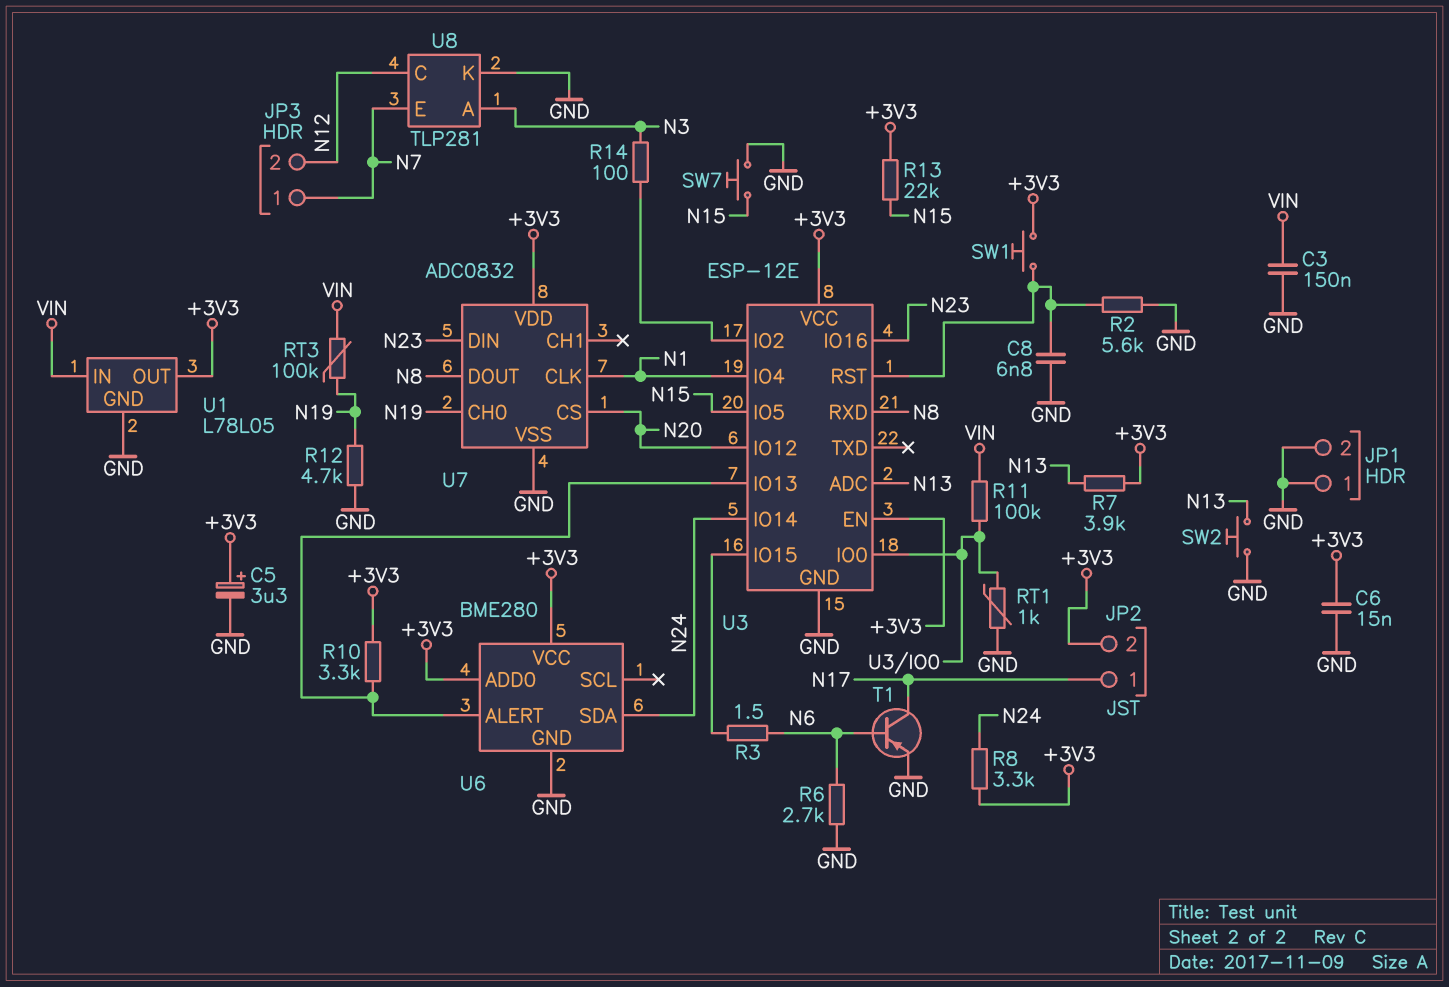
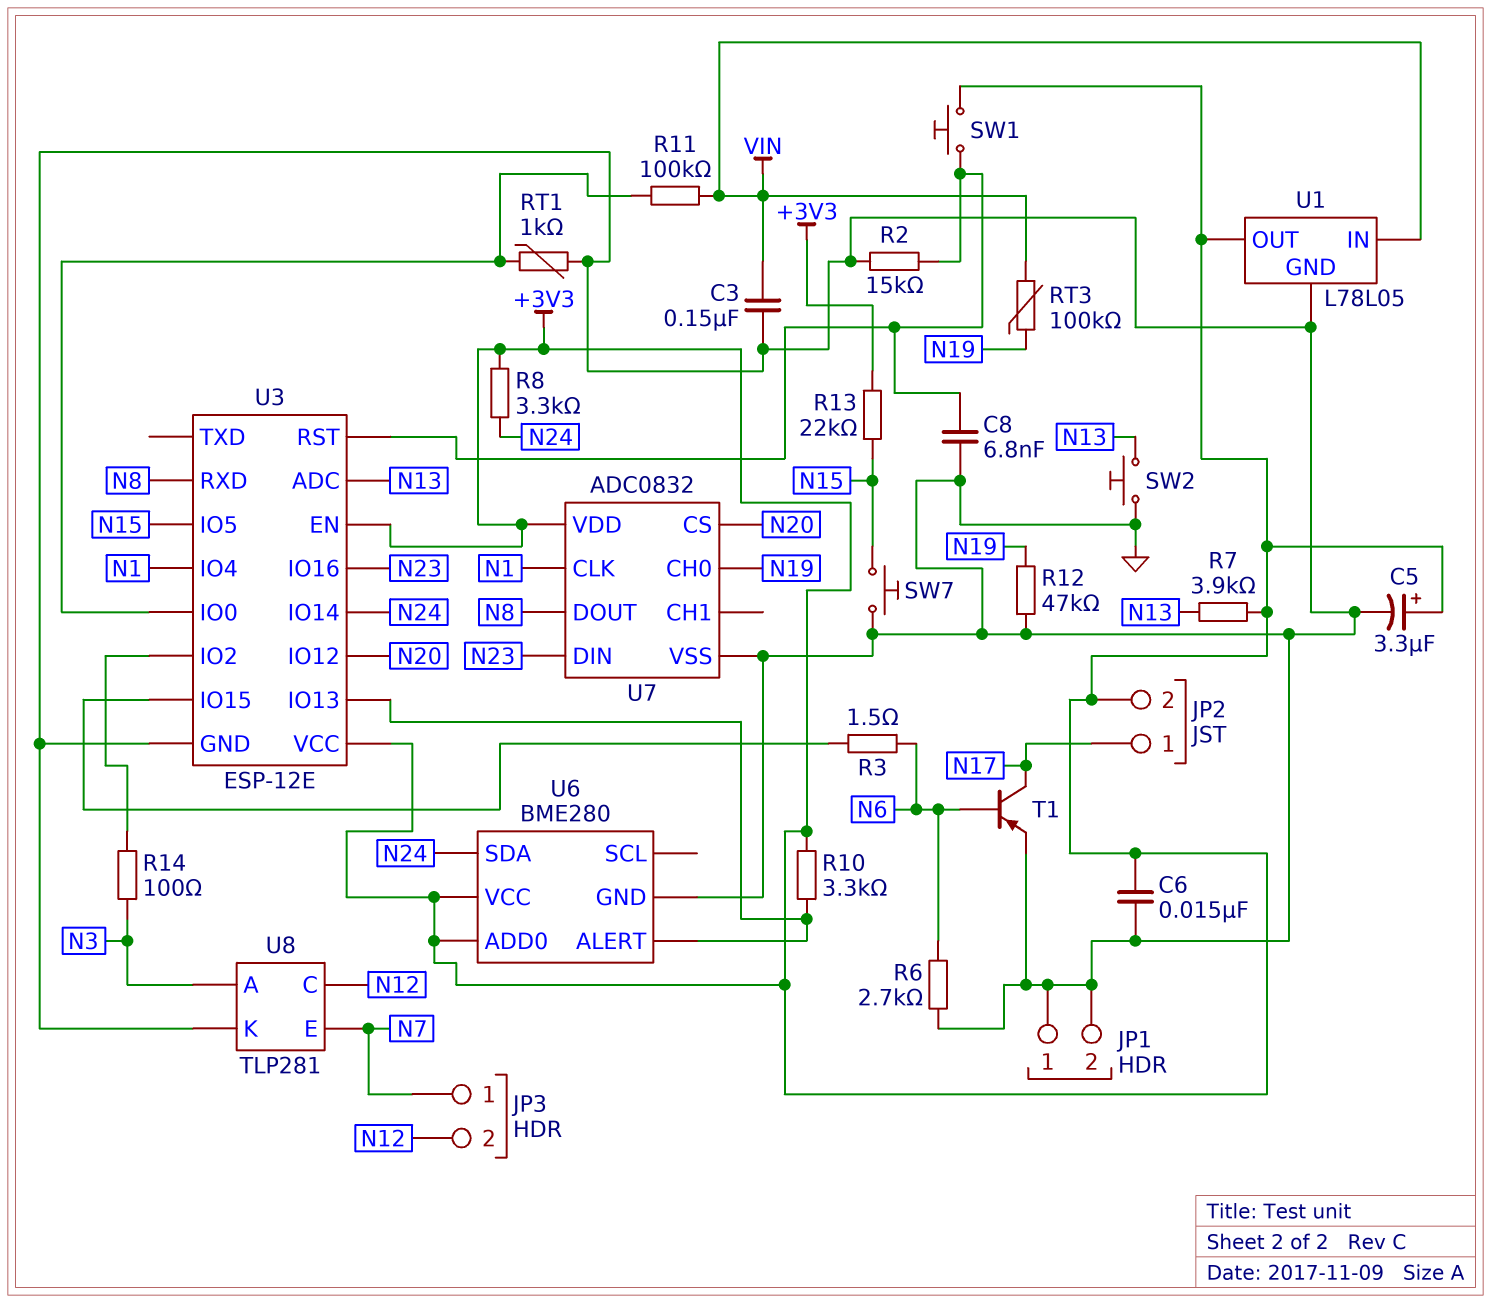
R2: 5.6k (GND, U3/RST) -> 15k (GND, U3/RST)
R12: 4.7k (GND, N19) -> 47k (GND, N19)

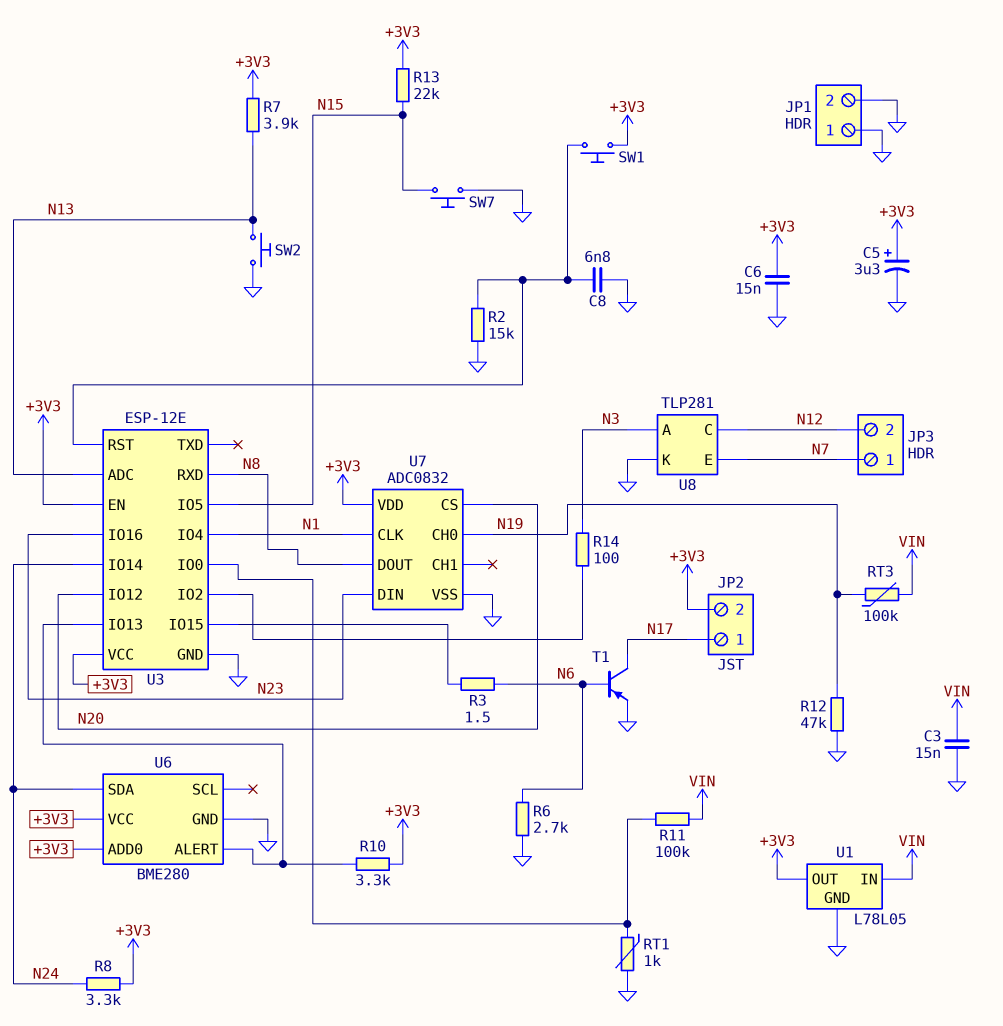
C3: 150nF (GND, VIN) -> 15nF (GND, VIN)

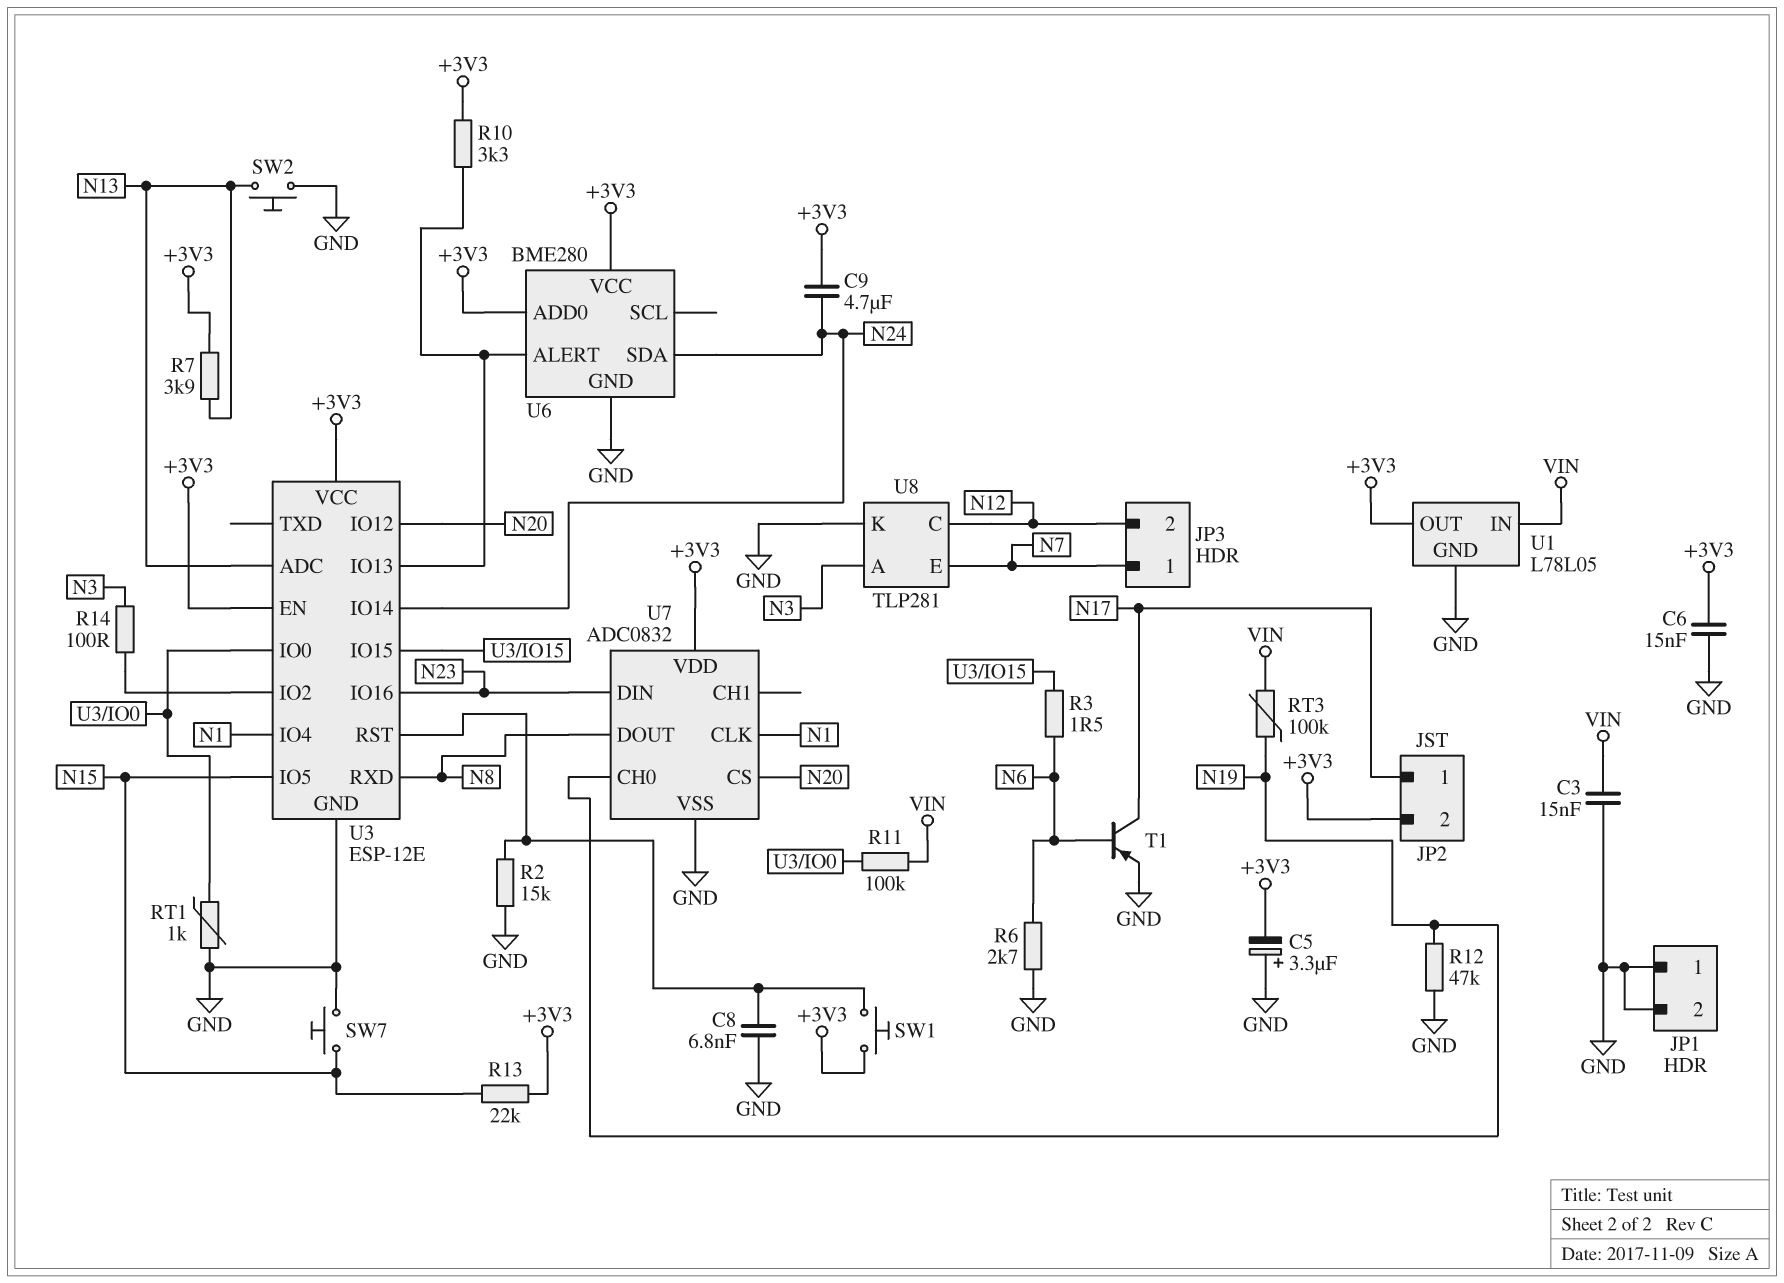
C5: 3.3uF (plus +3V3, minus GND) -> 3.3uF (plus GND, minus +3V3)
C9: none -> 4.7uF (+3V3, N24)
R8: 3.3k (+3V3, N24) -> none

